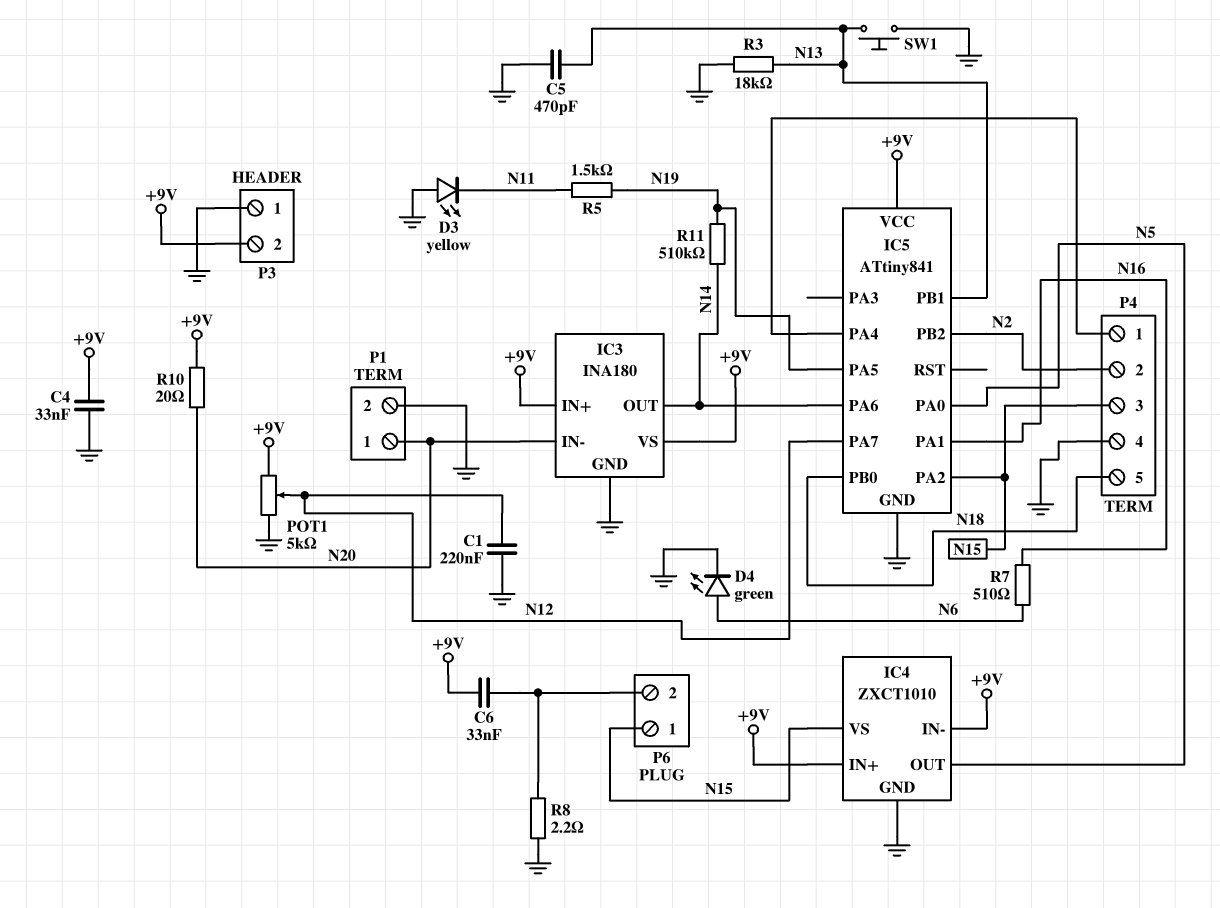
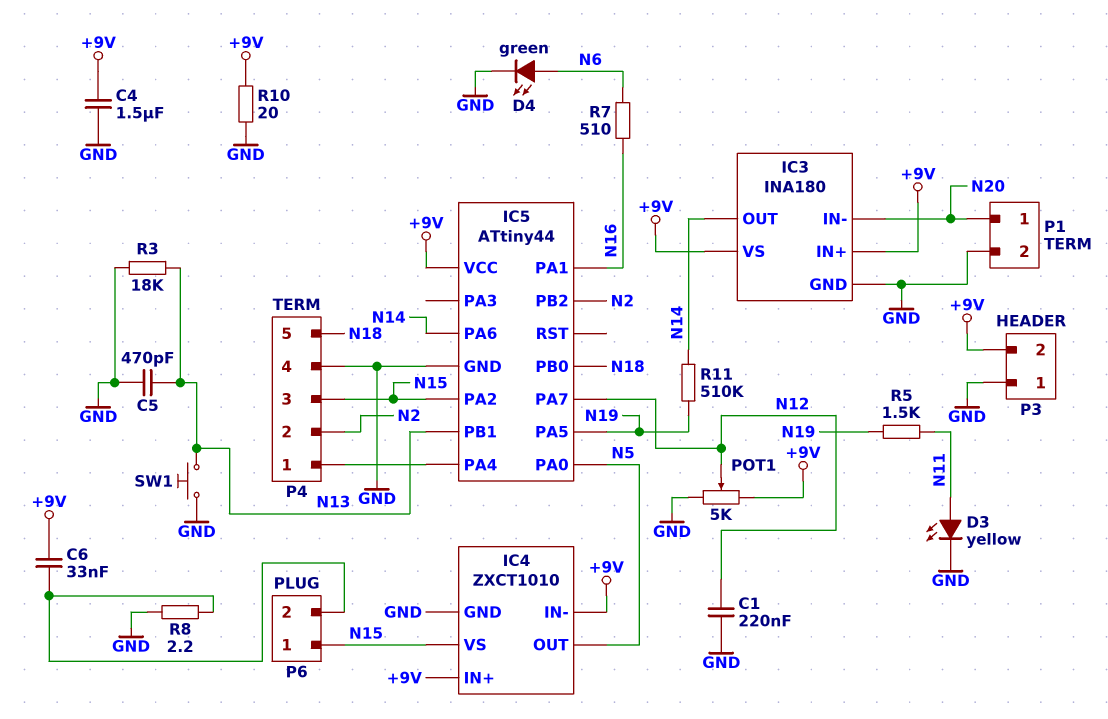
C4: 33nF (+9V, GND) -> 1.5uF (+9V, GND)
D3: LED yellow (A GND, K N11) -> LED yellow (A N11, K GND)
IC5: ATtiny841 -> ATtiny44
R10: 20 (+9V, N20) -> 20 (+9V, GND)

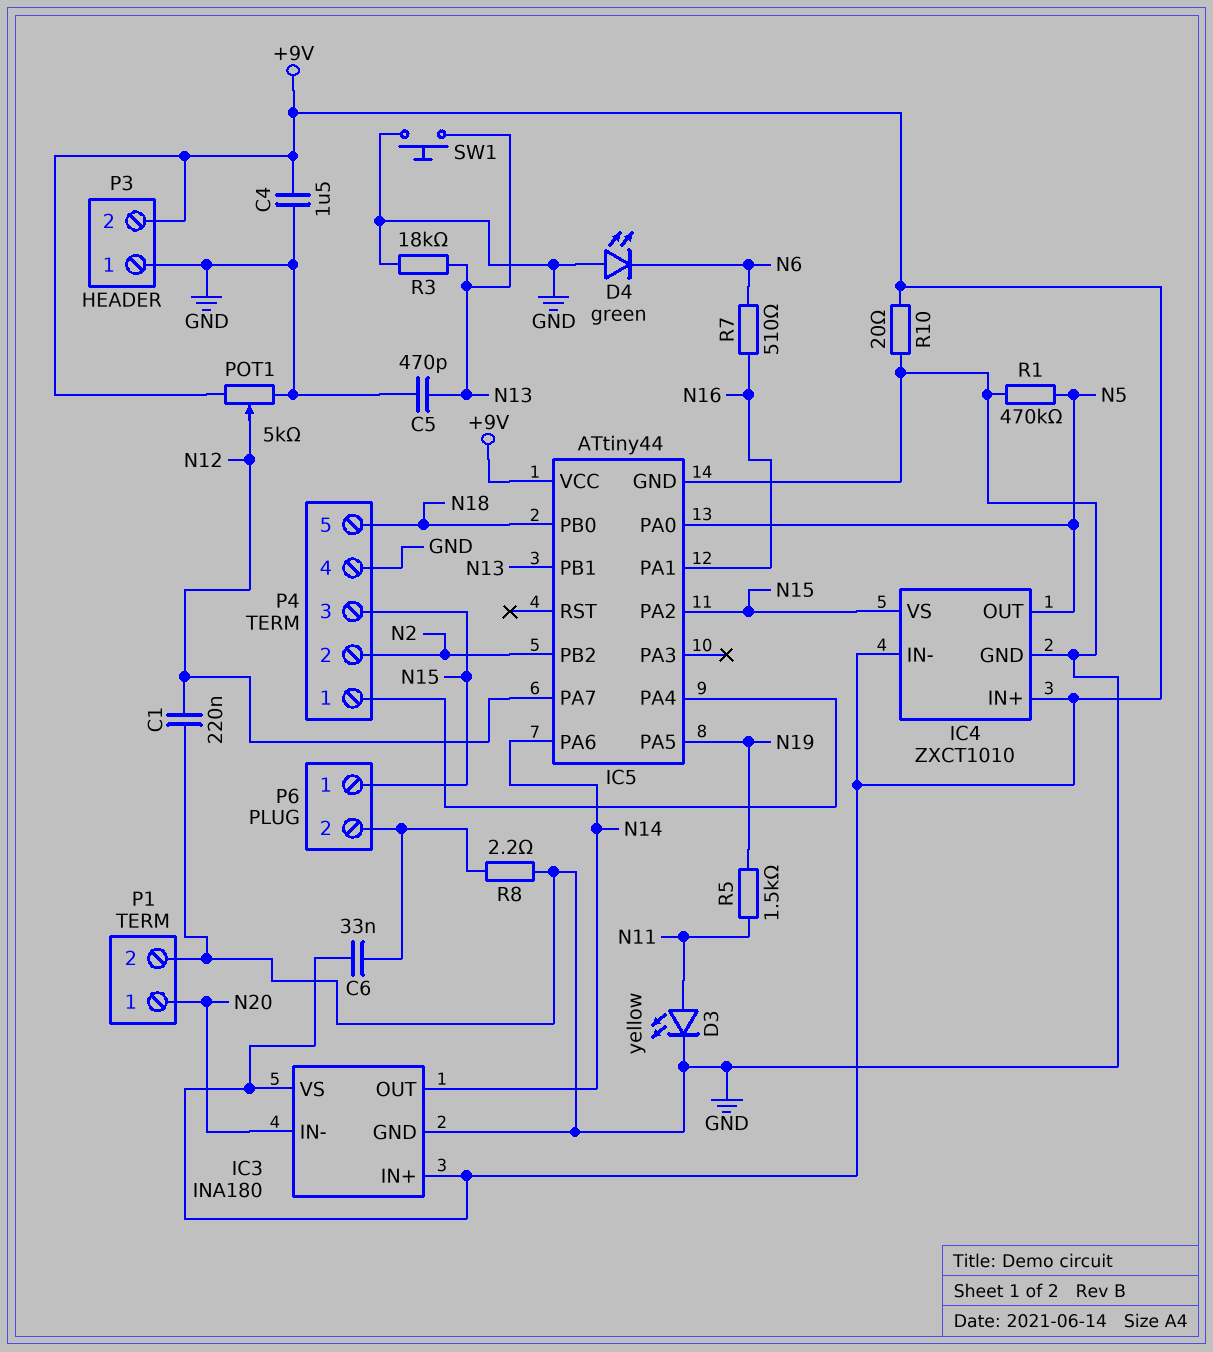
D4: LED green (A N6, K GND) -> LED green (A GND, K N6)
R1: none -> 470k (GND, N5)
R11: 510k (N14, N19) -> none

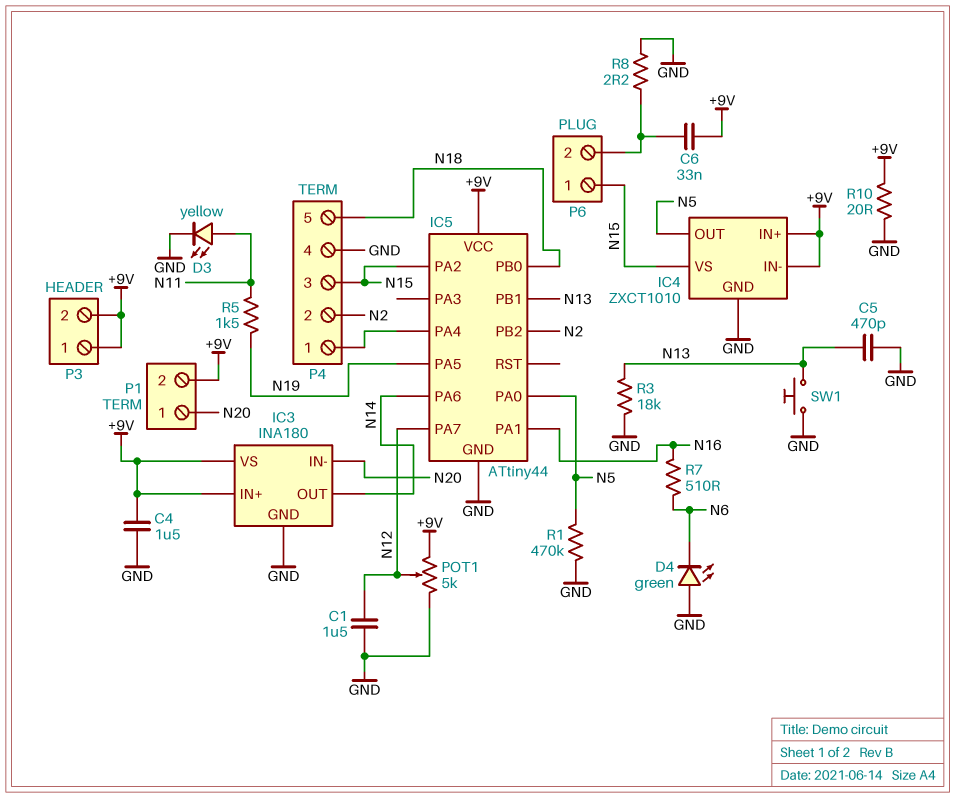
C1: 220nF (GND, N12) -> 1.5uF (GND, N12)
P1 pin 2: GND -> +9V
P3 pin 1: GND -> +9V

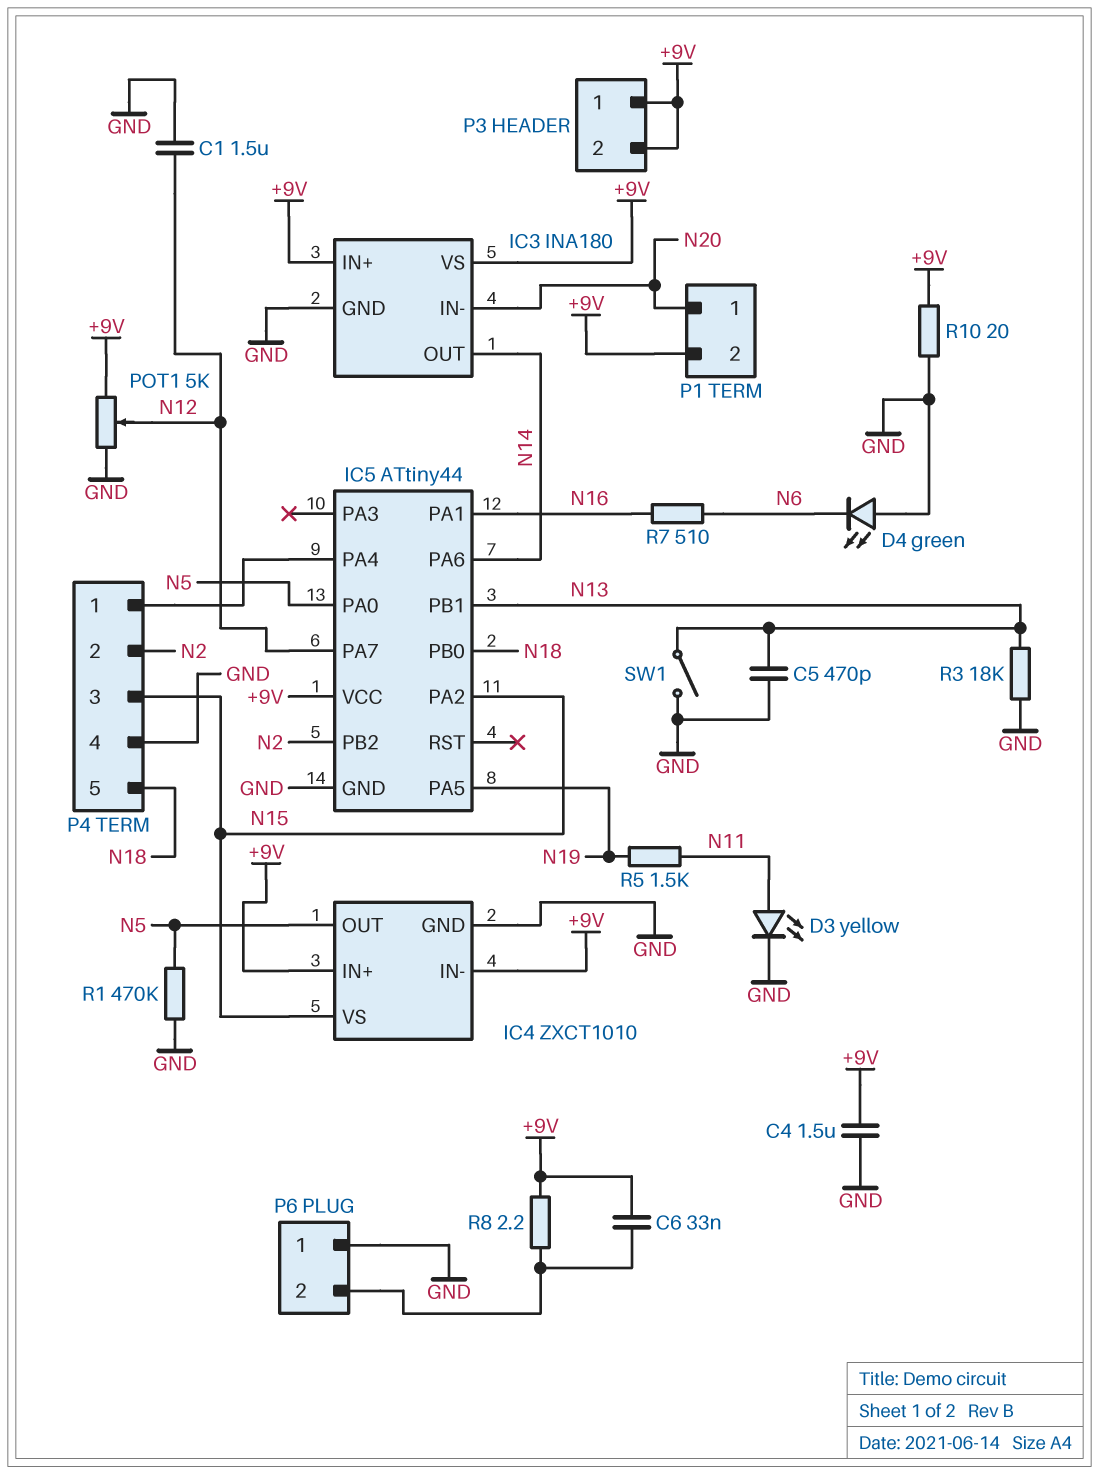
P6 pin 1: N15 -> GND
R8: 2.2 (GND, P6/2) -> 2.2 (+9V, P6/2)
SW1: button (GND, N13) -> switch (GND, N13)

